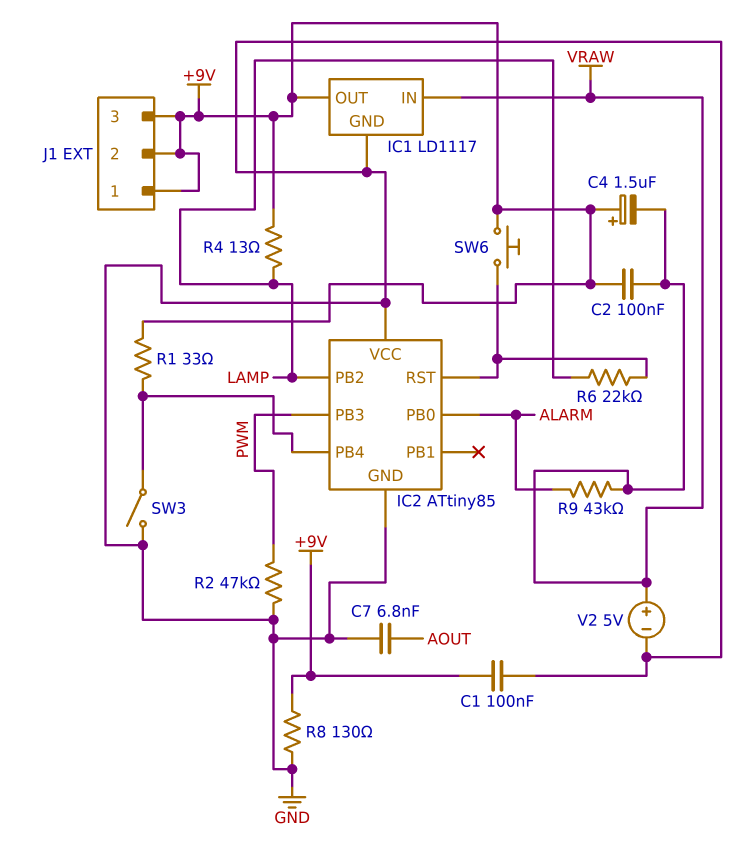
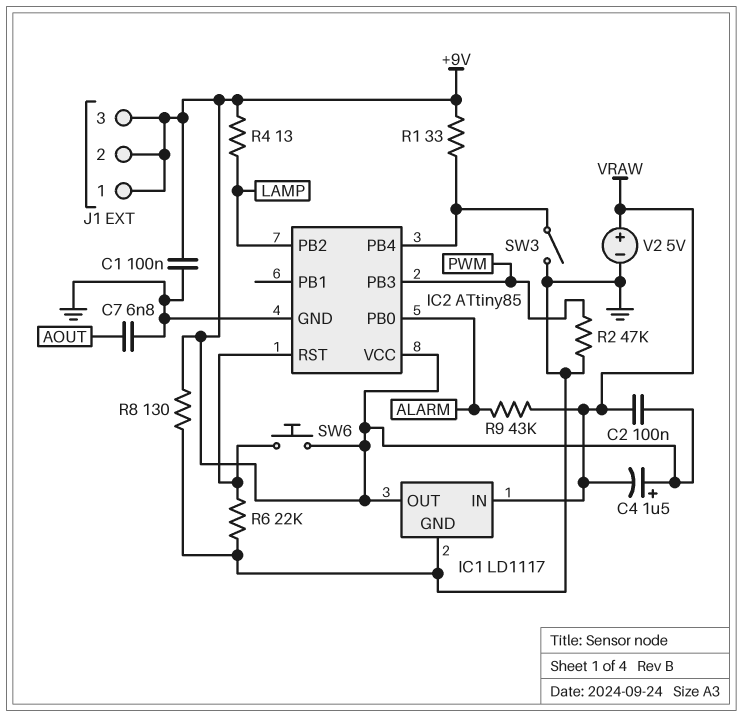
IC2 pin VCC: GND -> +9V
R6: 22k (IC2/RST, LAMP) -> 22k (GND, IC2/RST)

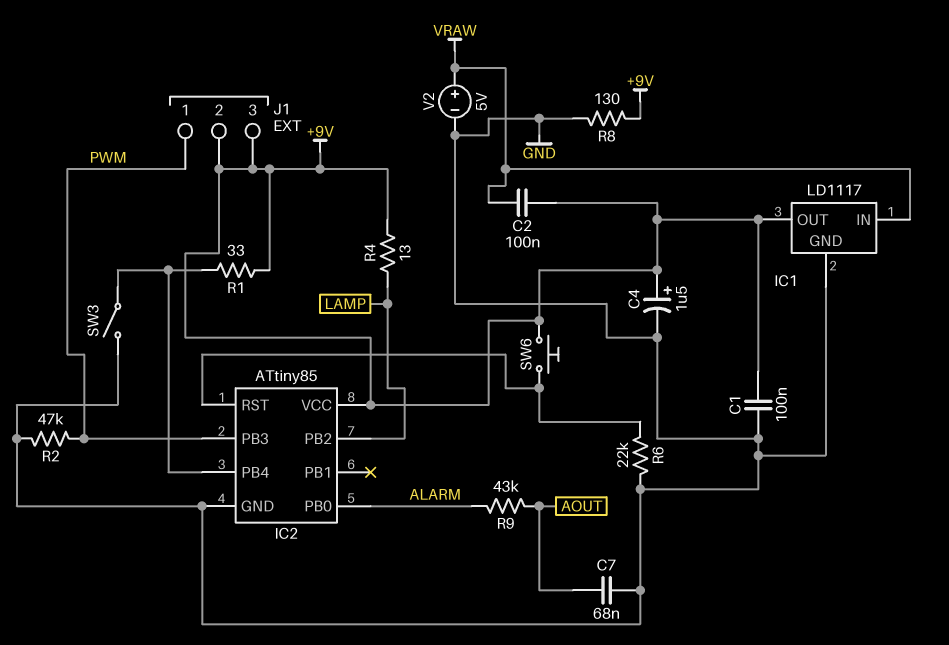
C4: 1.5uF (plus +9V, minus VRAW) -> 1.5uF (plus +9V, minus GND)
C7: 6.8nF (AOUT, GND) -> 68nF (AOUT, GND)
J1 pin 1: +9V -> PWM
R9: 43k (ALARM, VRAW) -> 43k (ALARM, AOUT)

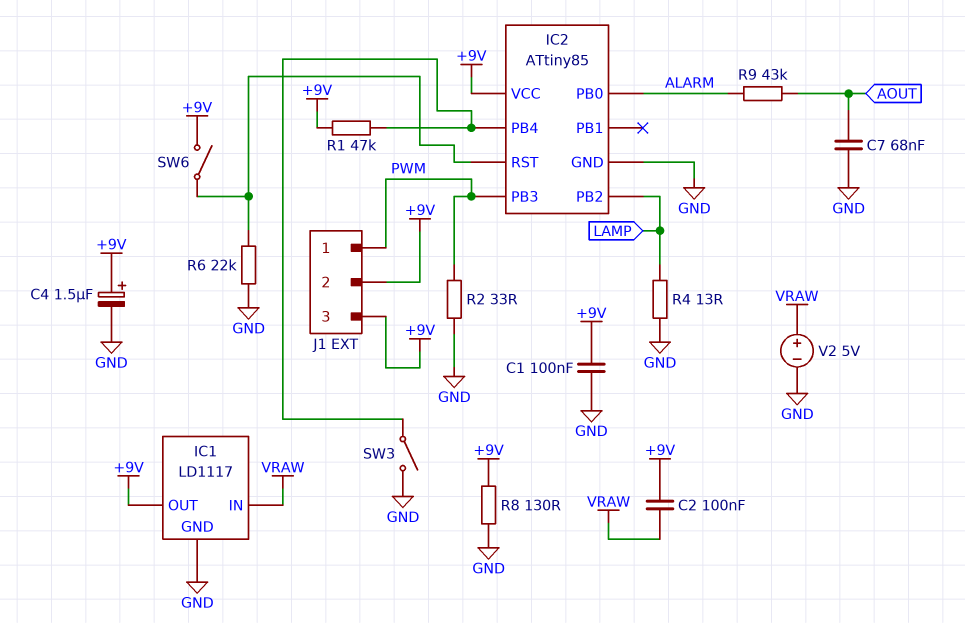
R1: 33 (+9V, IC2/PB4) -> 47k (+9V, IC2/PB4)
R2: 47k (GND, PWM) -> 33 (GND, PWM)
R4: 13 (+9V, LAMP) -> 13 (GND, LAMP)
SW6: button (+9V, IC2/RST) -> switch (+9V, IC2/RST)

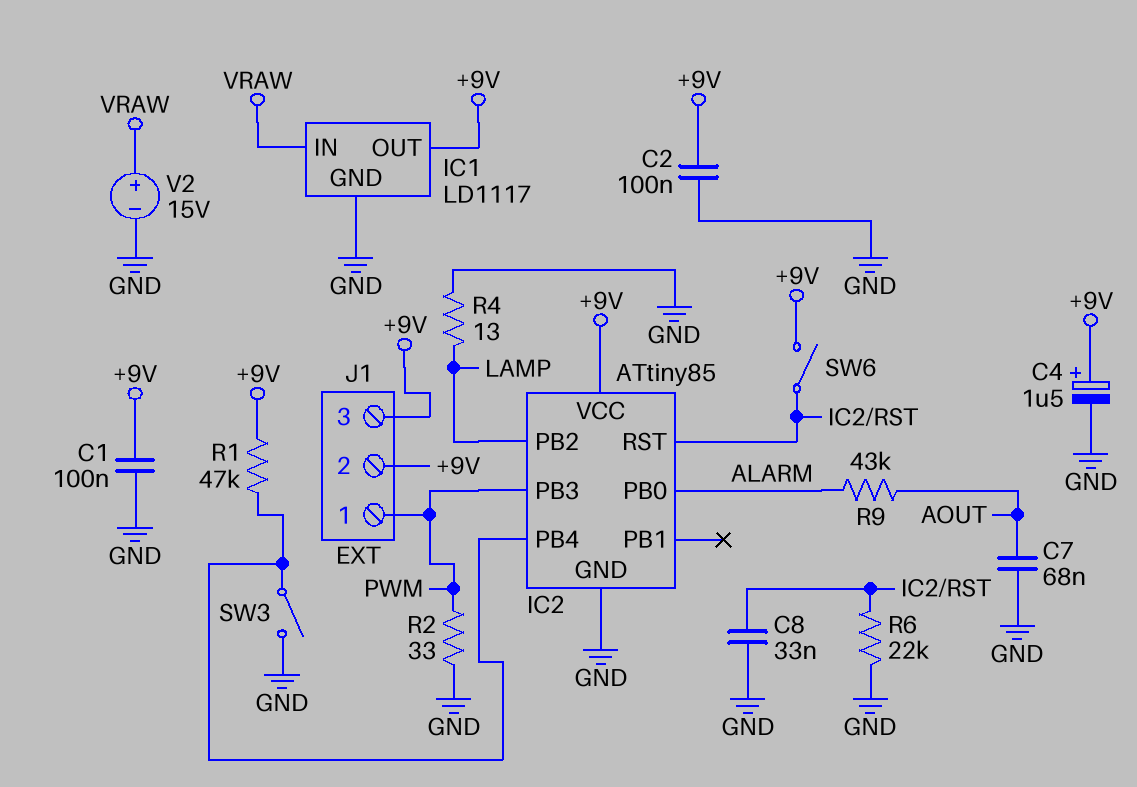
C2: 100nF (+9V, VRAW) -> 100nF (+9V, GND)
C8: none -> 33nF (GND, IC2/RST)
R8: 130 (+9V, GND) -> none
V2: 5V (plus VRAW, minus GND) -> 15V (plus VRAW, minus GND)

